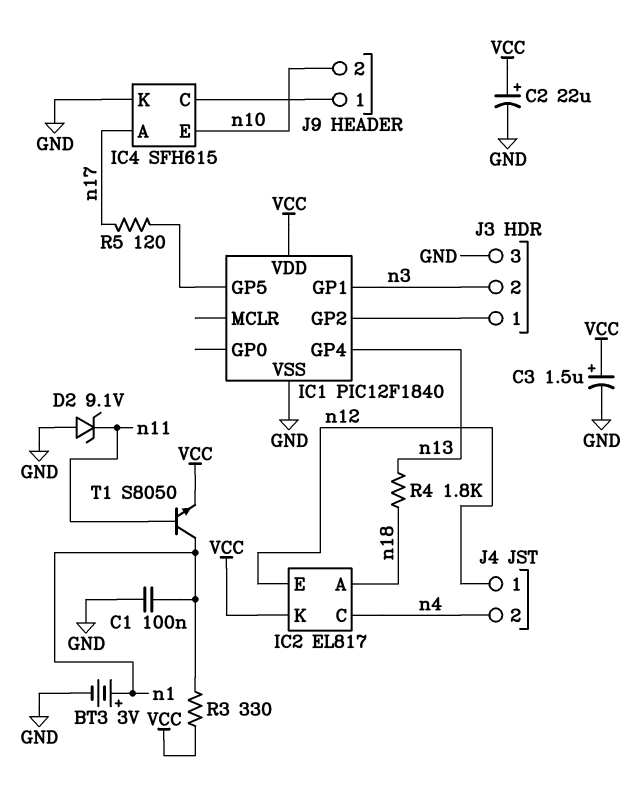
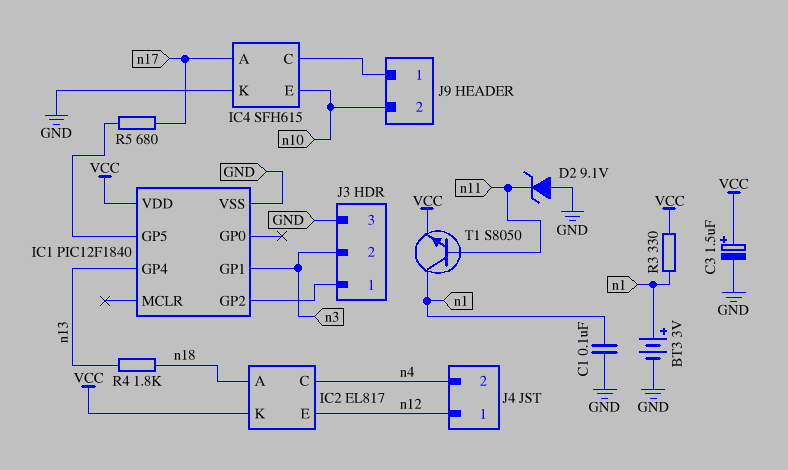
C2: 22uF (plus VCC, minus GND) -> none
R5: 120 (IC1/GP5, n17) -> 680 (IC1/GP5, n17)

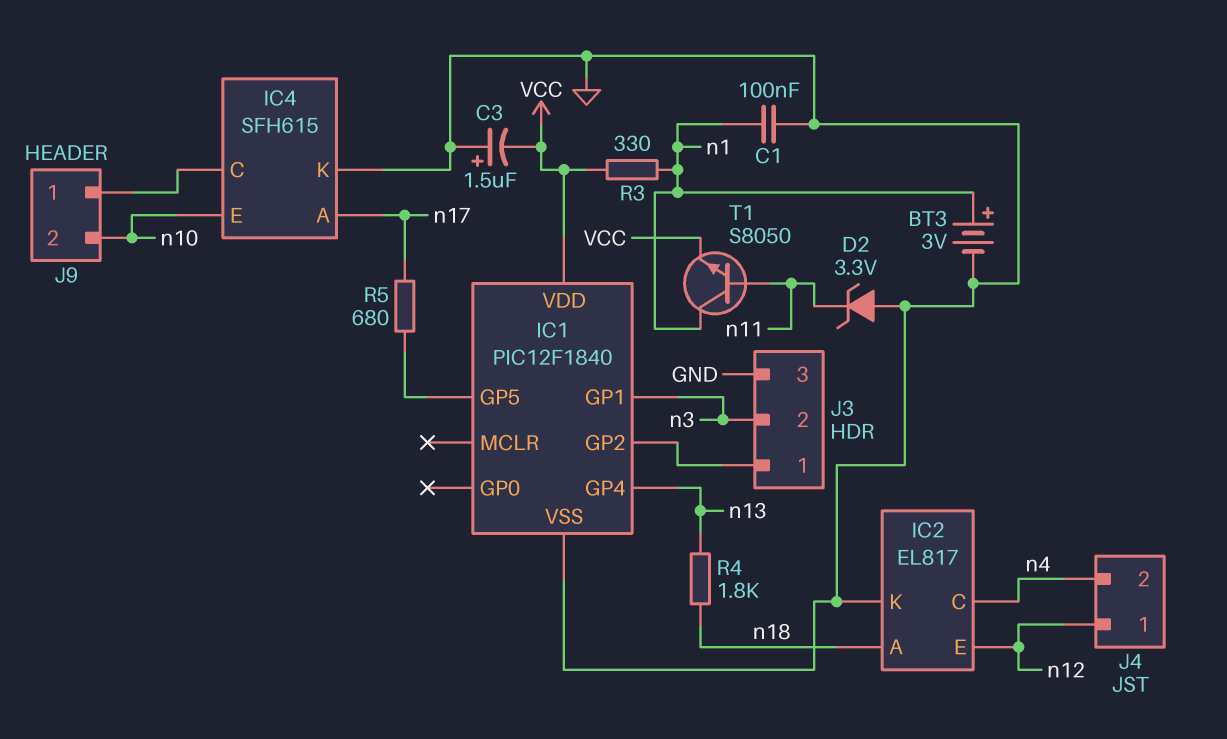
C3: 1.5uF (plus VCC, minus GND) -> 1.5uF (plus GND, minus VCC)
D2: zener 9.1V (A GND, K n11) -> zener 3.3V (A GND, K n11)
IC2 pin K: VCC -> GND

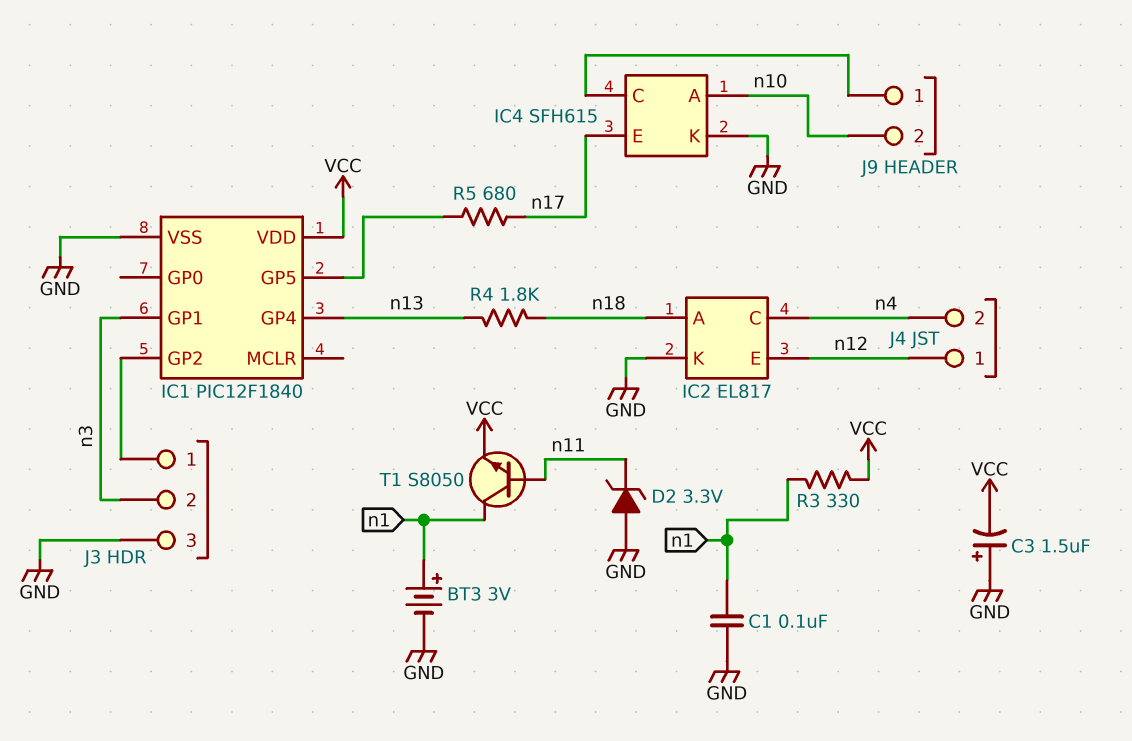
IC4 pin A: n17 -> n10
IC4 pin E: n10 -> n17

